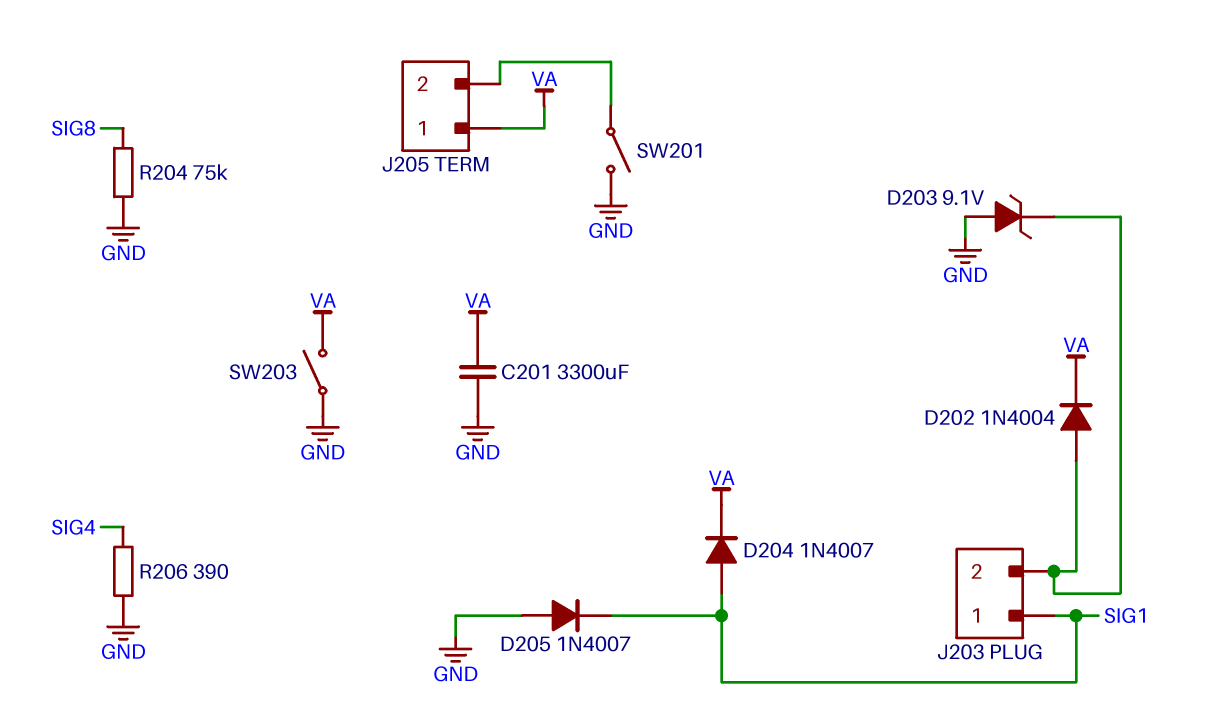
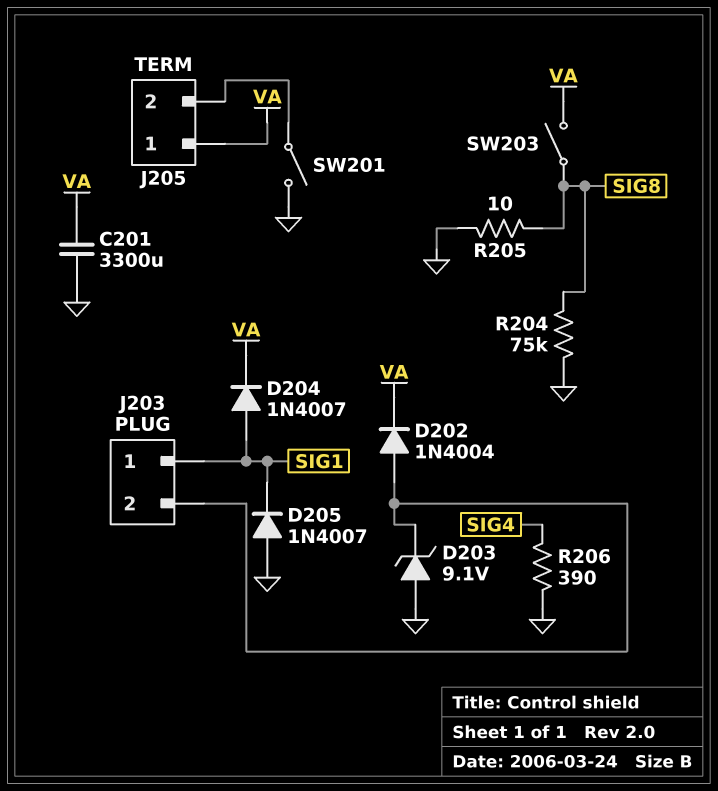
R205: none -> 10 (GND, SIG8)
SW203: switch (GND, VA) -> switch (SIG8, VA)

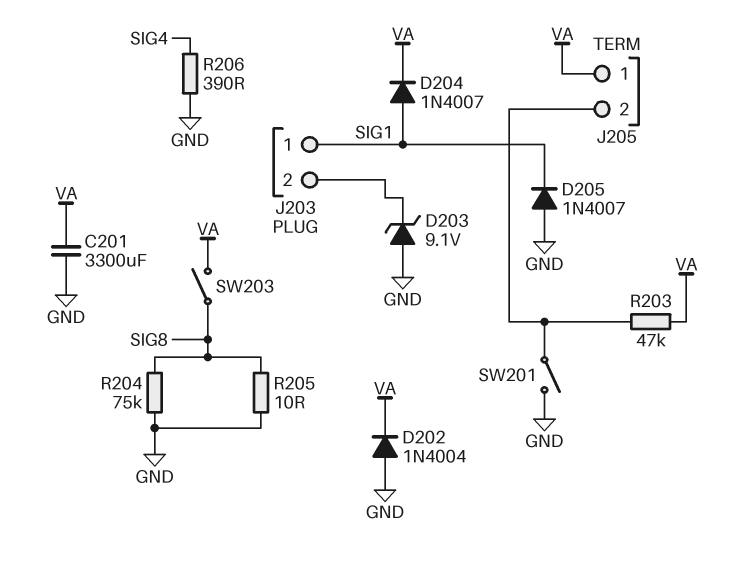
D202: diode 1N4004 (A J203/2, K VA) -> diode 1N4004 (A GND, K VA)
R203: none -> 47k (J205/2, VA)

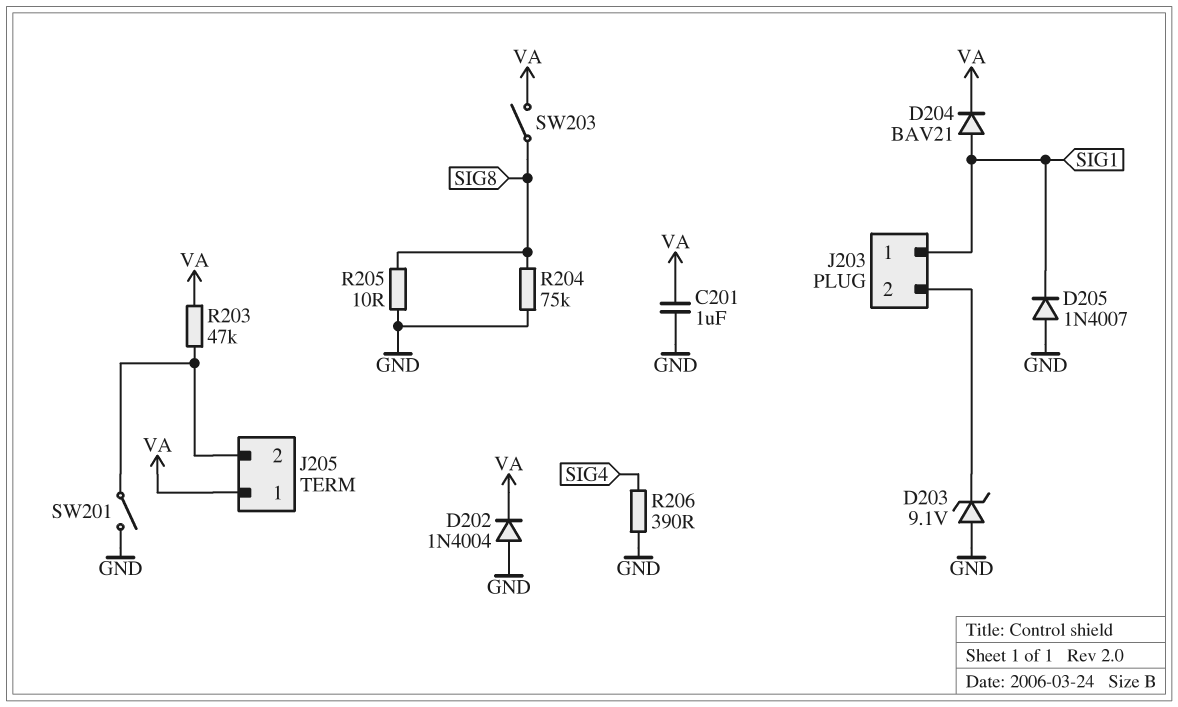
C201: 3300uF (GND, VA) -> 1uF (GND, VA)
D204: diode 1N4007 (A SIG1, K VA) -> diode BAV21 (A SIG1, K VA)

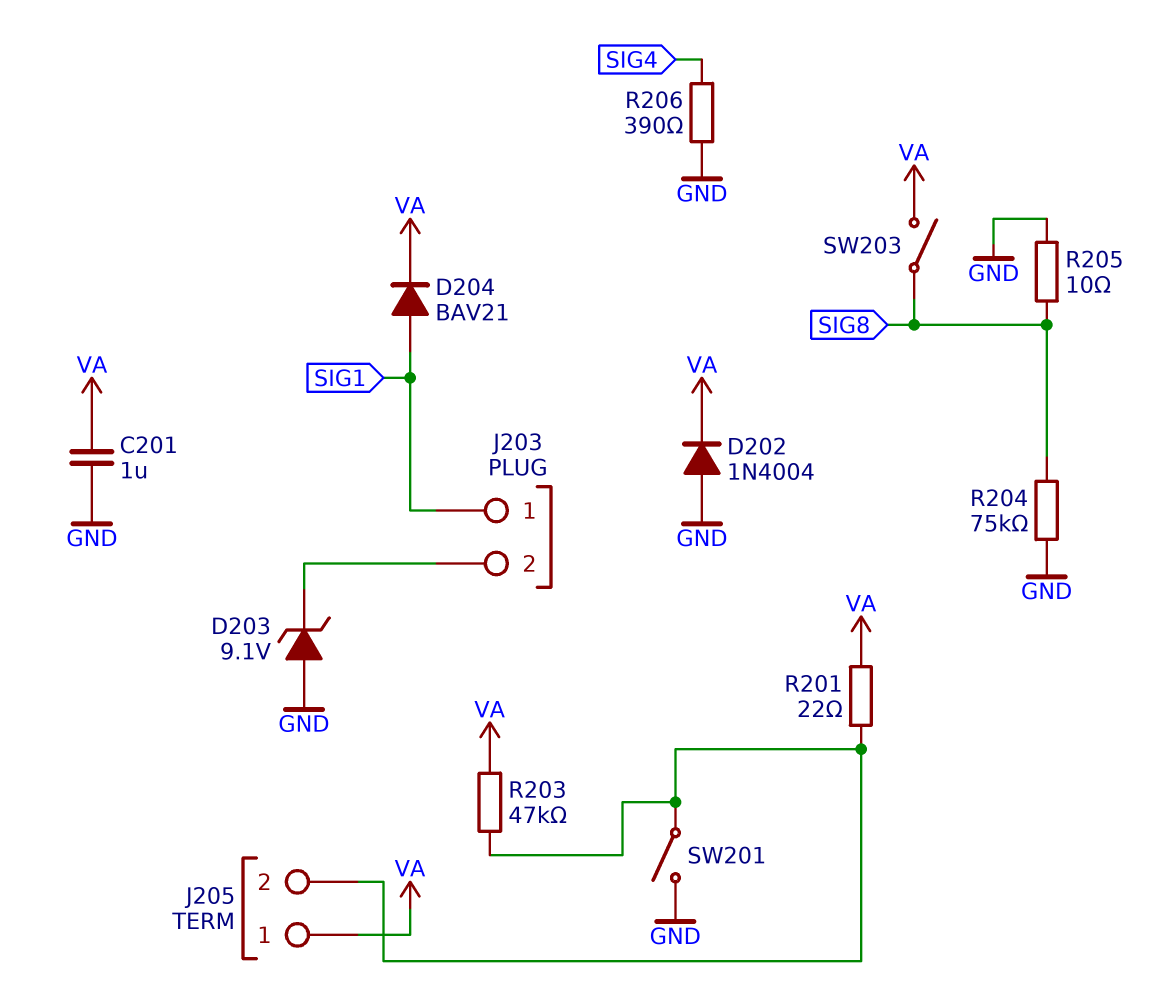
D205: diode 1N4007 (A GND, K SIG1) -> none
R201: none -> 22 (J205/2, VA)

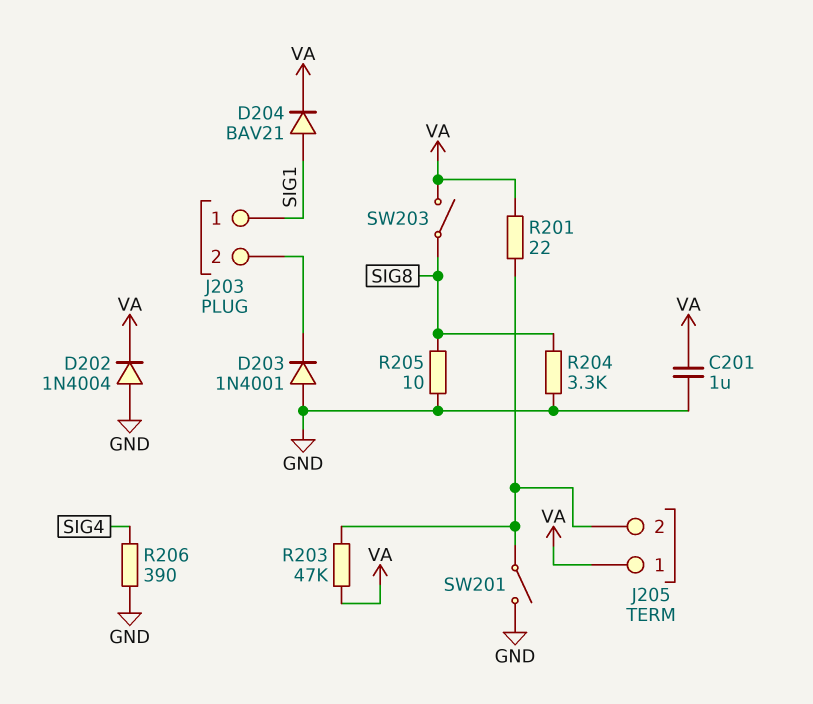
D203: zener 9.1V (A GND, K J203/2) -> diode 1N4001 (A GND, K J203/2)
R204: 75k (GND, SIG8) -> 3.3k (GND, SIG8)

